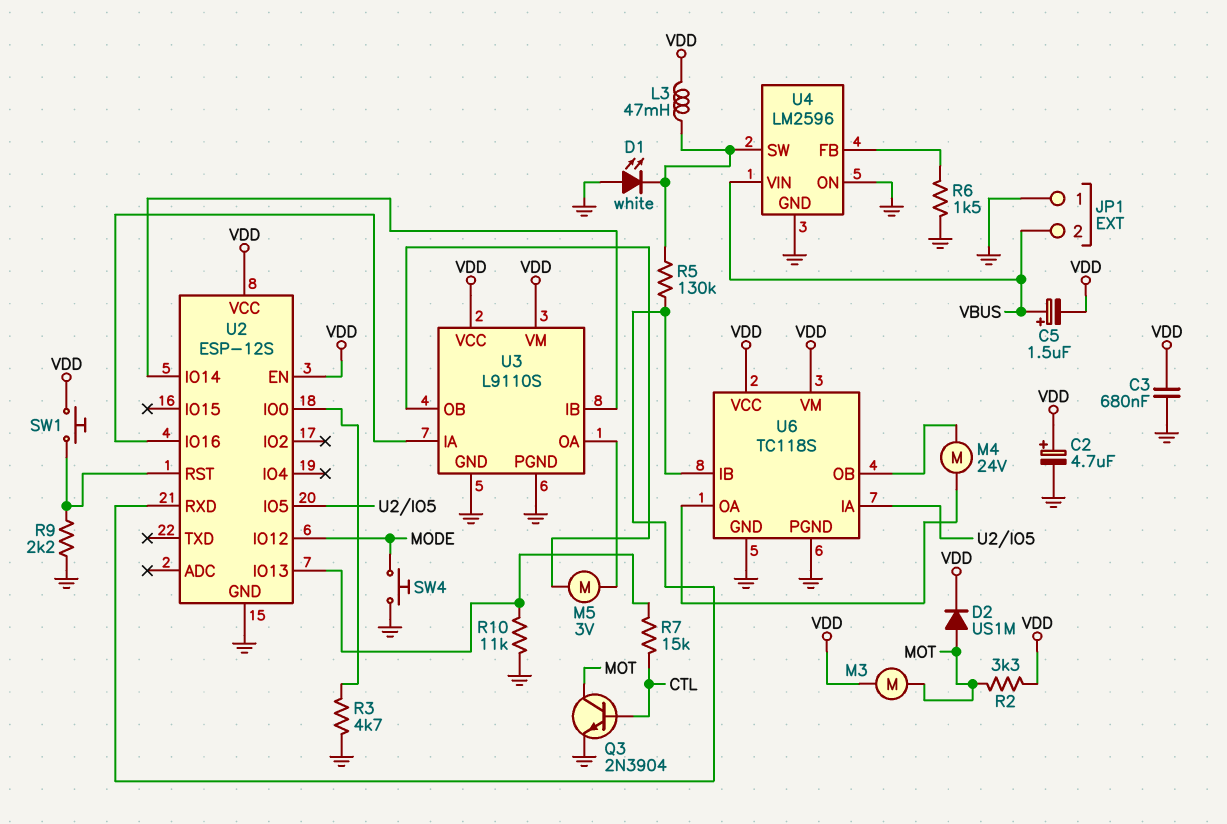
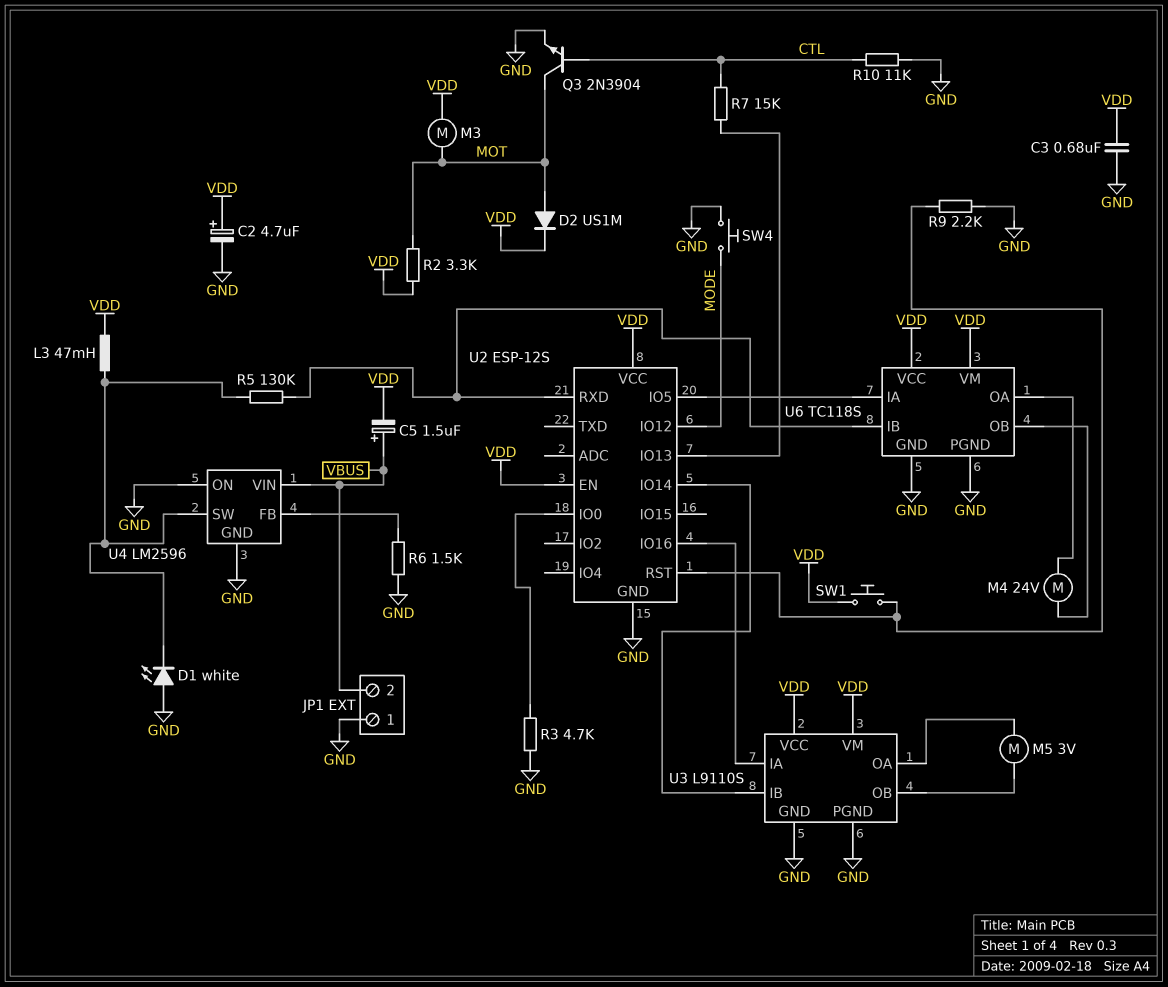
R10: 11k (GND, U2/IO13) -> 11k (CTL, GND)

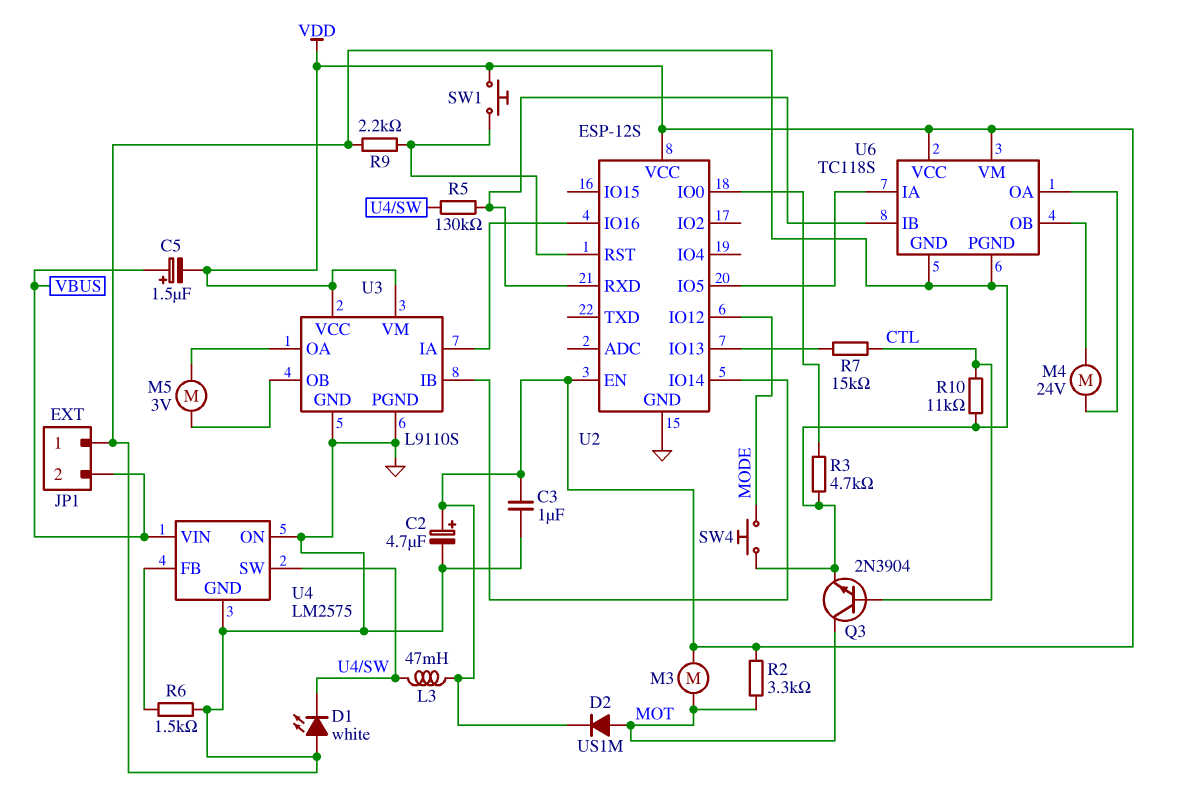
C3: 680nF (GND, VDD) -> 1uF (GND, VDD)
U4: LM2596 -> LM2575

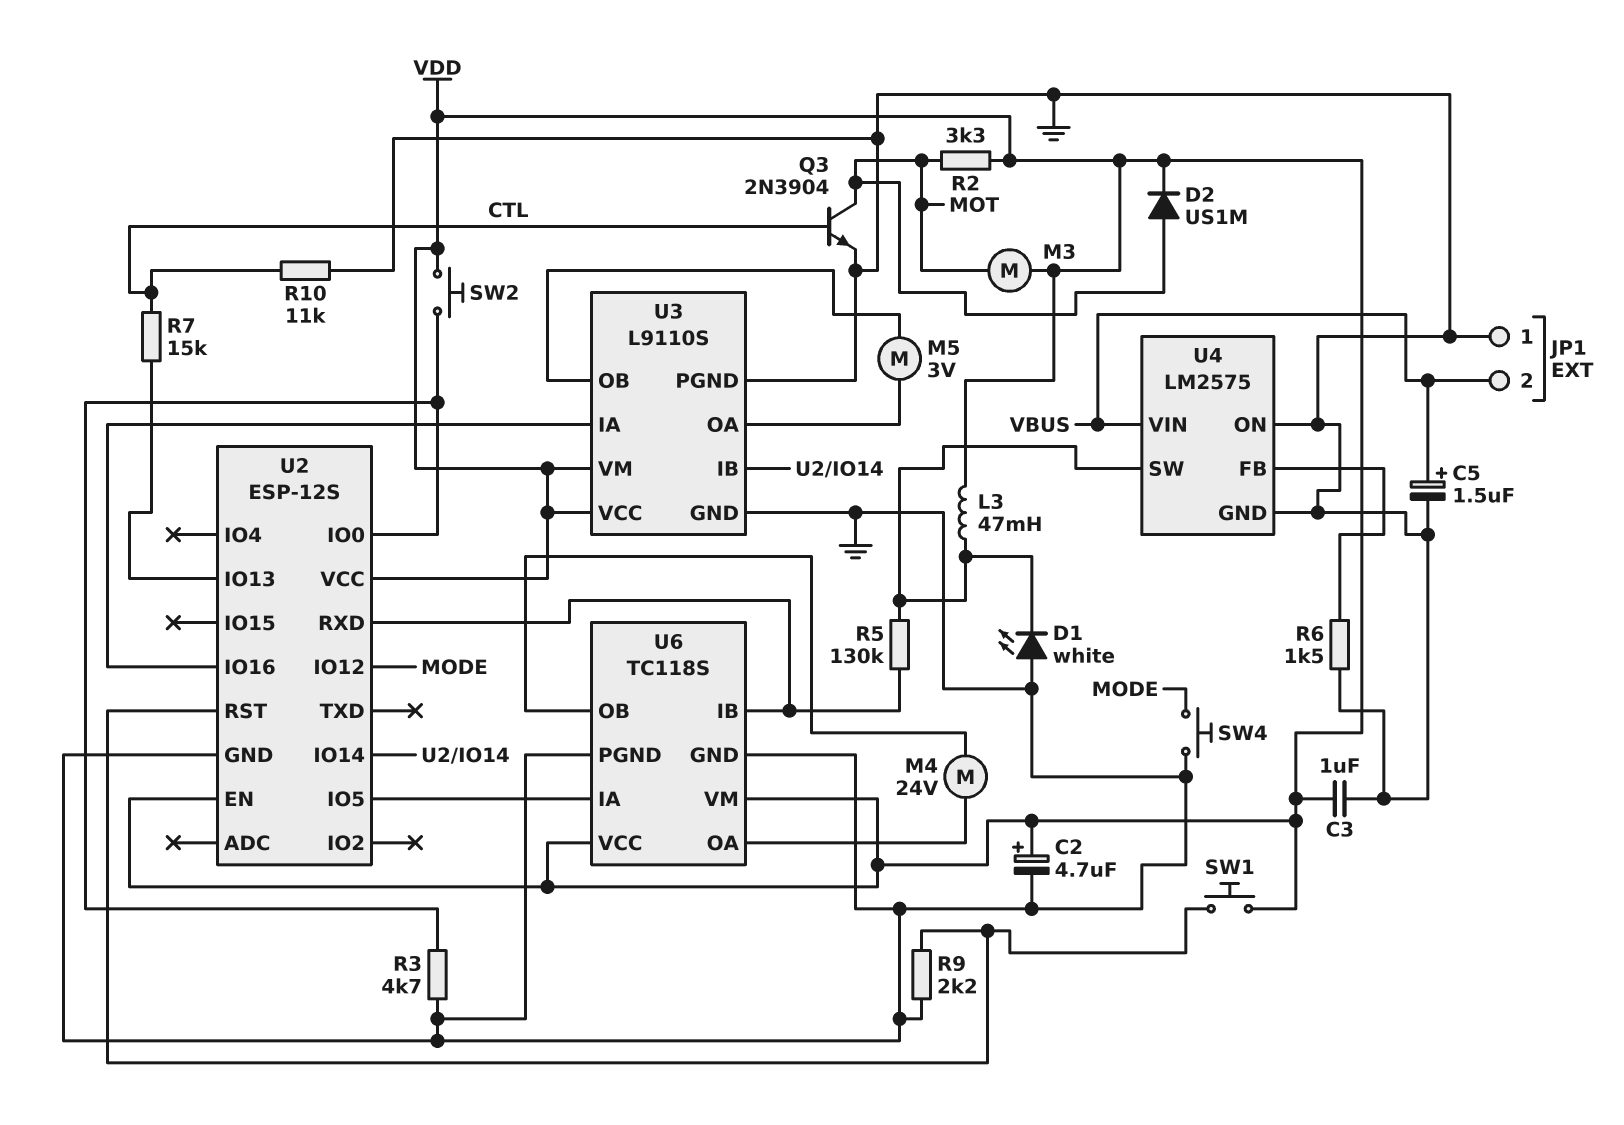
C5: 1.5uF (plus VBUS, minus VDD) -> 1.5uF (plus VBUS, minus GND)
SW2: none -> button (U2/IO0, VDD)

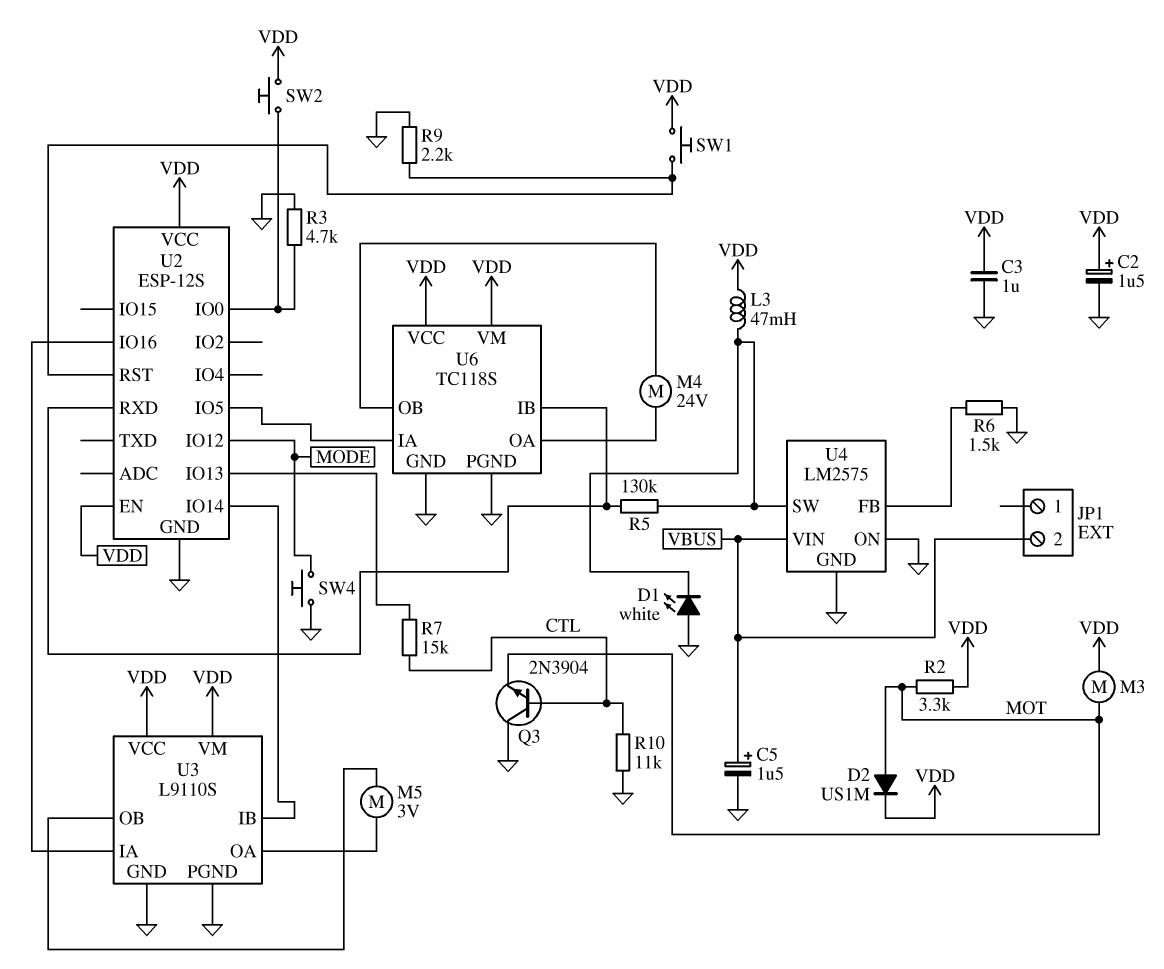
C2: 4.7uF (plus VDD, minus GND) -> 1.5uF (plus VDD, minus GND)
JP1 pin 1: GND -> none
Q3: NPN 2N3904 (B CTL, C MOT, E GND) -> NPN 2N3904 (B CTL, C GND, E MOT)

